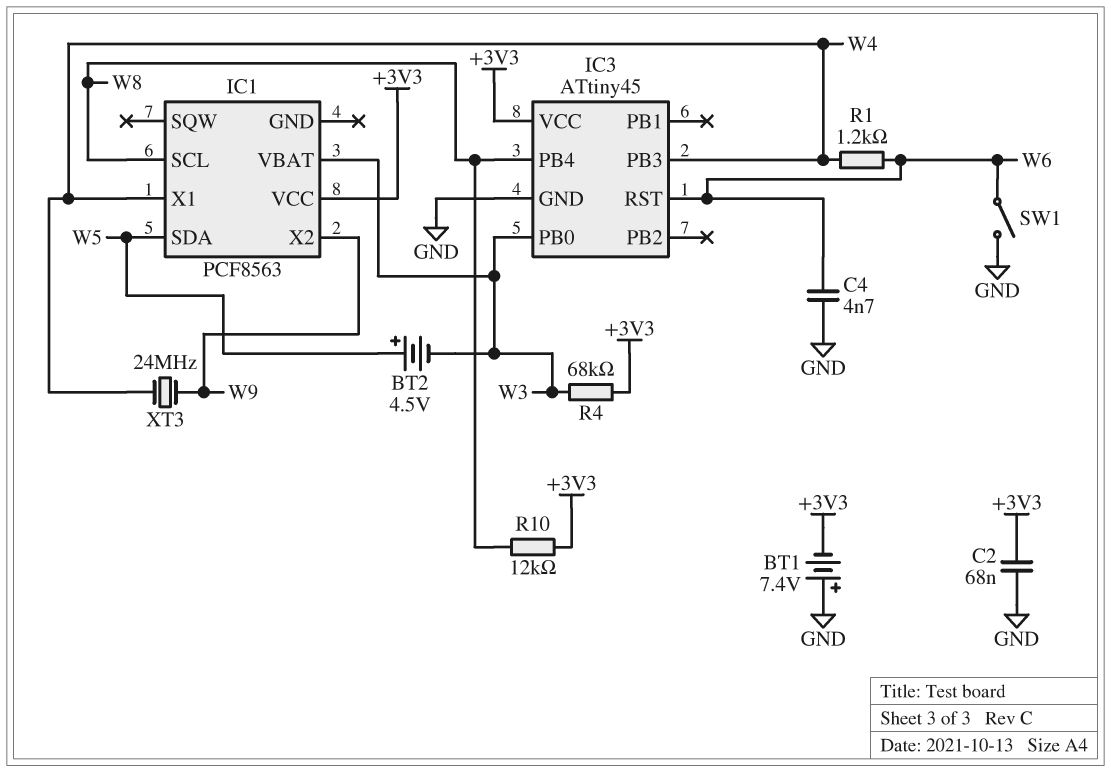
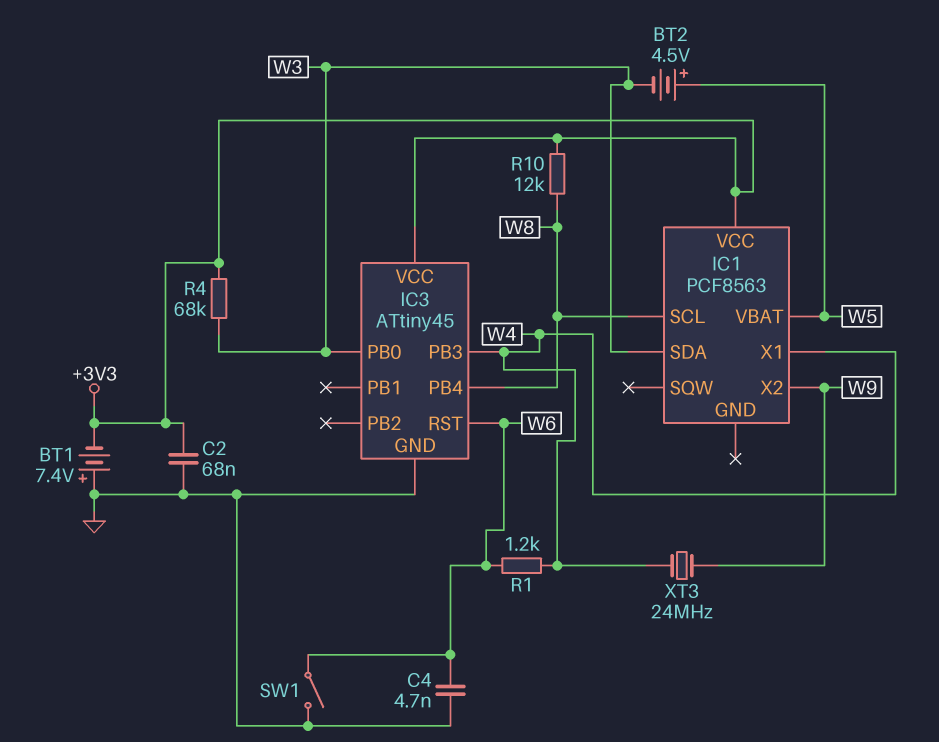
IC1 pin SDA: W5 -> W3
IC1 pin VBAT: W3 -> W5

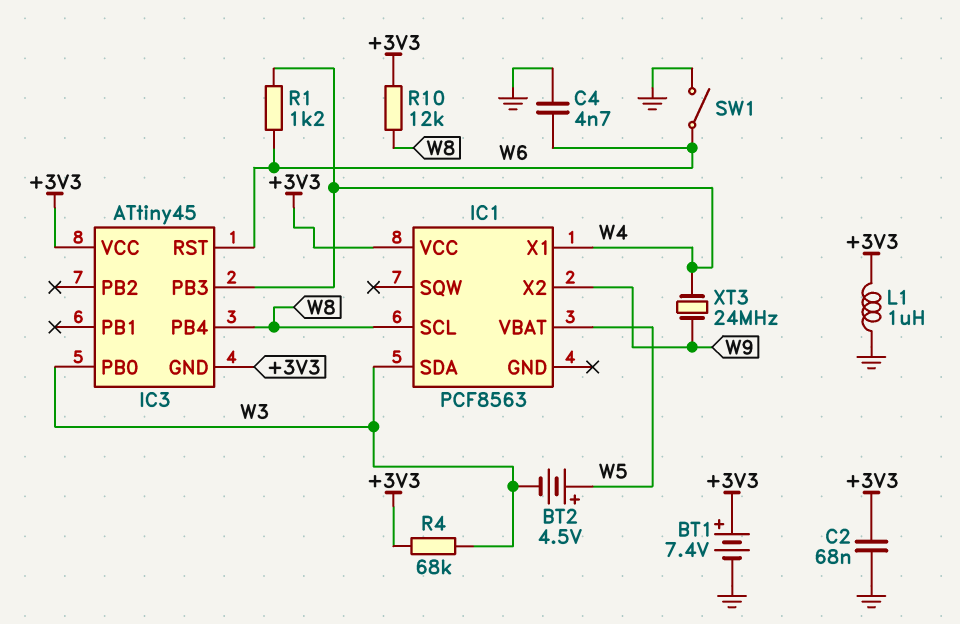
BT1: 7.4V (plus GND, minus +3V3) -> 7.4V (plus +3V3, minus GND)
IC3 pin GND: GND -> +3V3
L1: none -> 1uH (+3V3, GND)

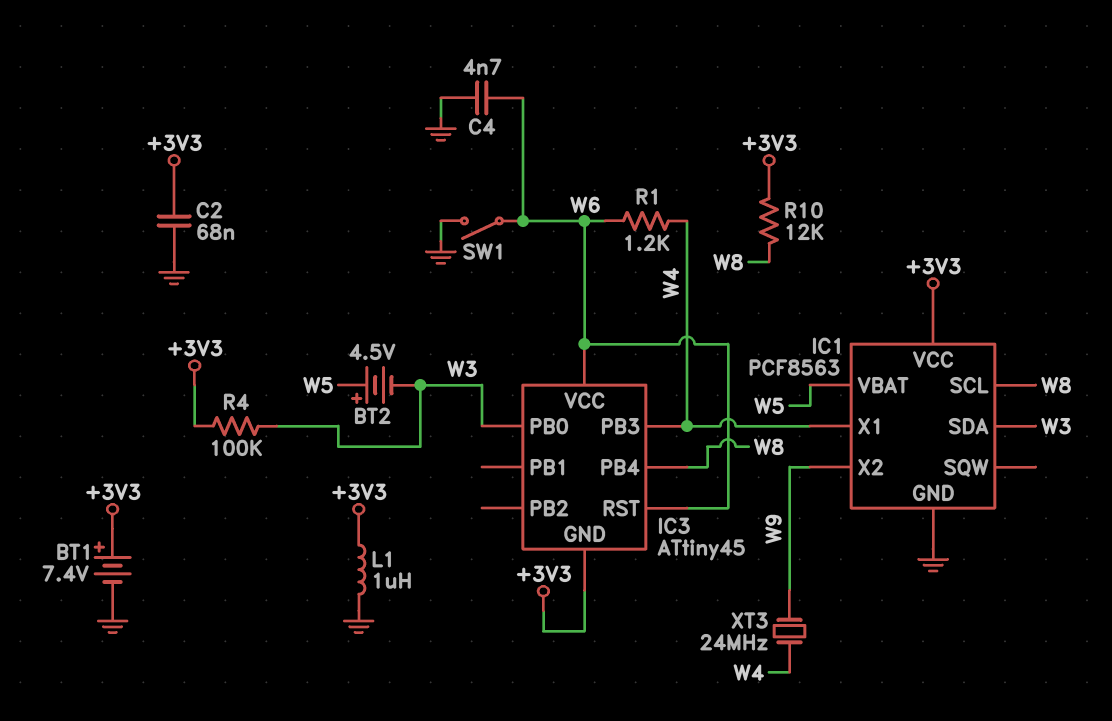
IC1 pin GND: none -> GND
IC3 pin VCC: +3V3 -> W6
R4: 68k (+3V3, W3) -> 100k (+3V3, W3)

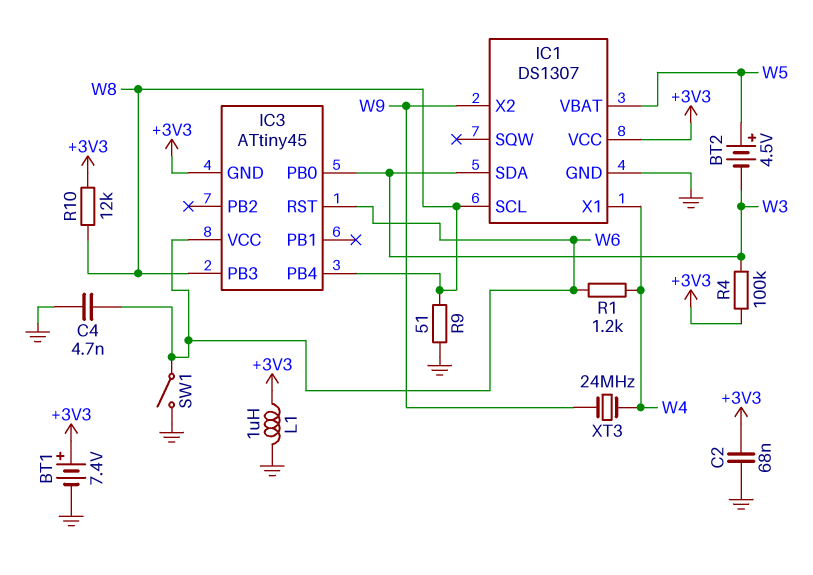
IC1: PCF8563 -> DS1307
IC3 pin PB3: W4 -> W8
R9: none -> 51 (GND, W8)

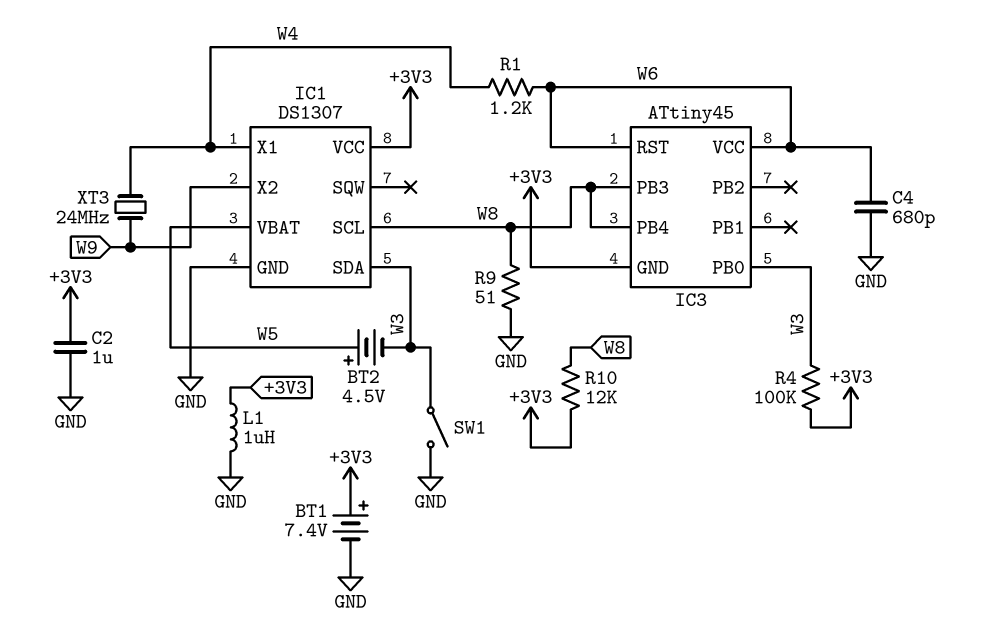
C2: 68nF (+3V3, GND) -> 1uF (+3V3, GND)
C4: 4.7nF (GND, W6) -> 680pF (GND, W6)
SW1: switch (GND, W6) -> switch (GND, W3)

